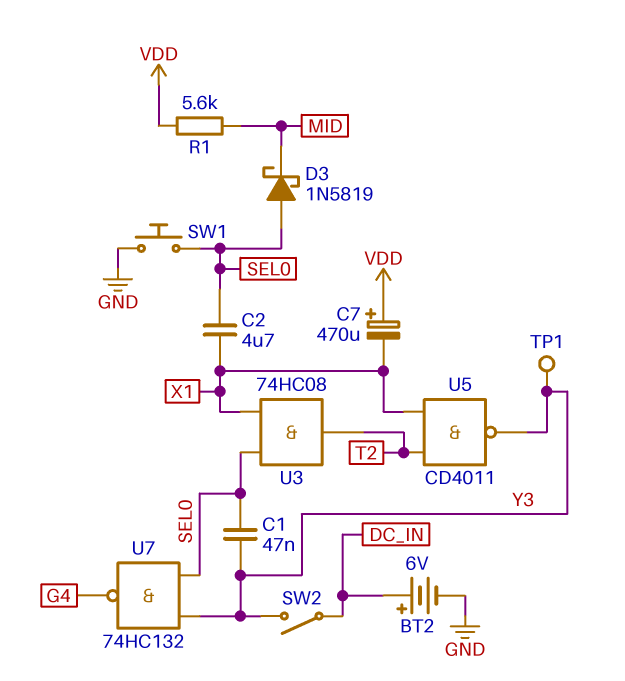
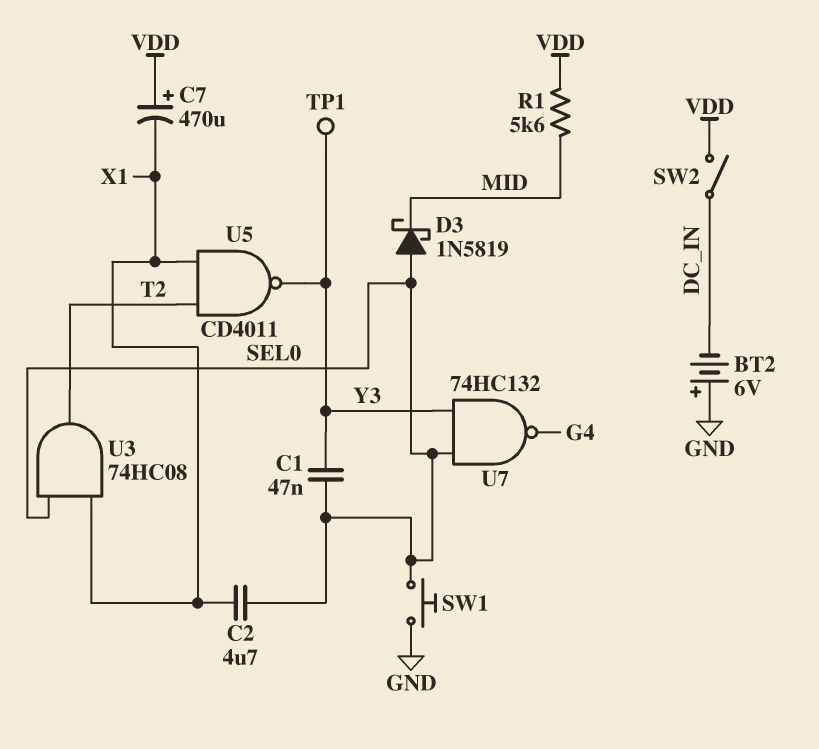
BT2: 6V (plus DC_IN, minus GND) -> 6V (plus GND, minus DC_IN)
SW2: switch (DC_IN, Y3) -> switch (DC_IN, VDD)

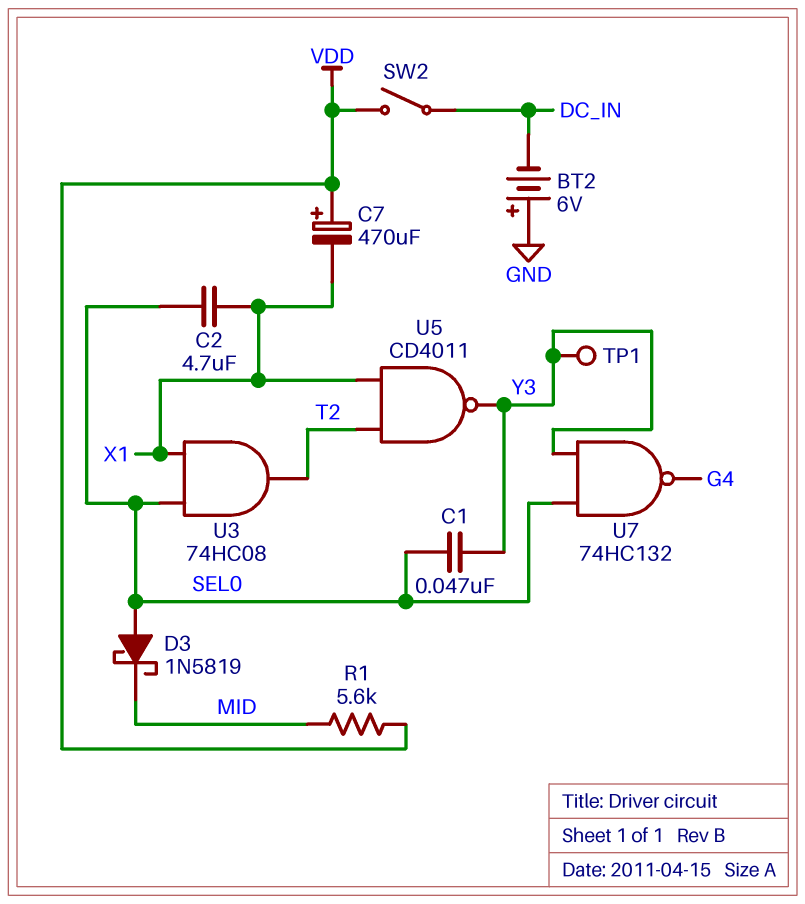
SW1: button (GND, SEL0) -> none

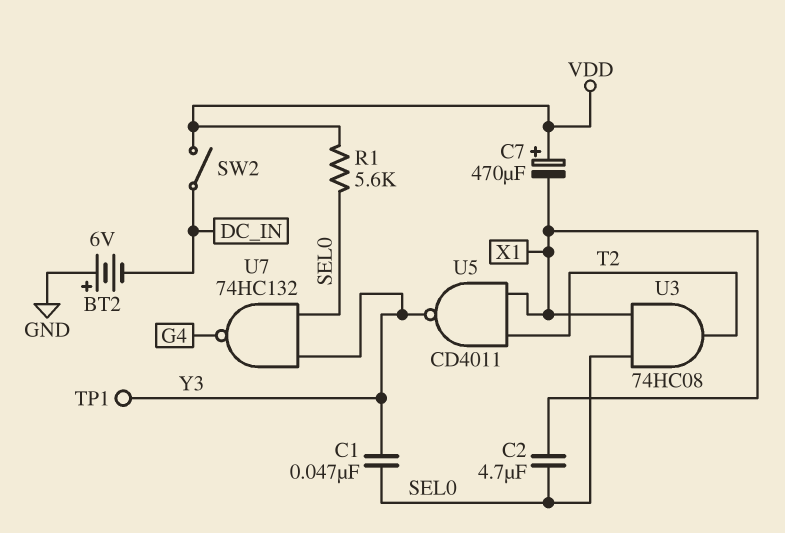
D3: schottky 1N5819 (A SEL0, K MID) -> none
R1: 5.6k (MID, VDD) -> 5.6k (SEL0, VDD)

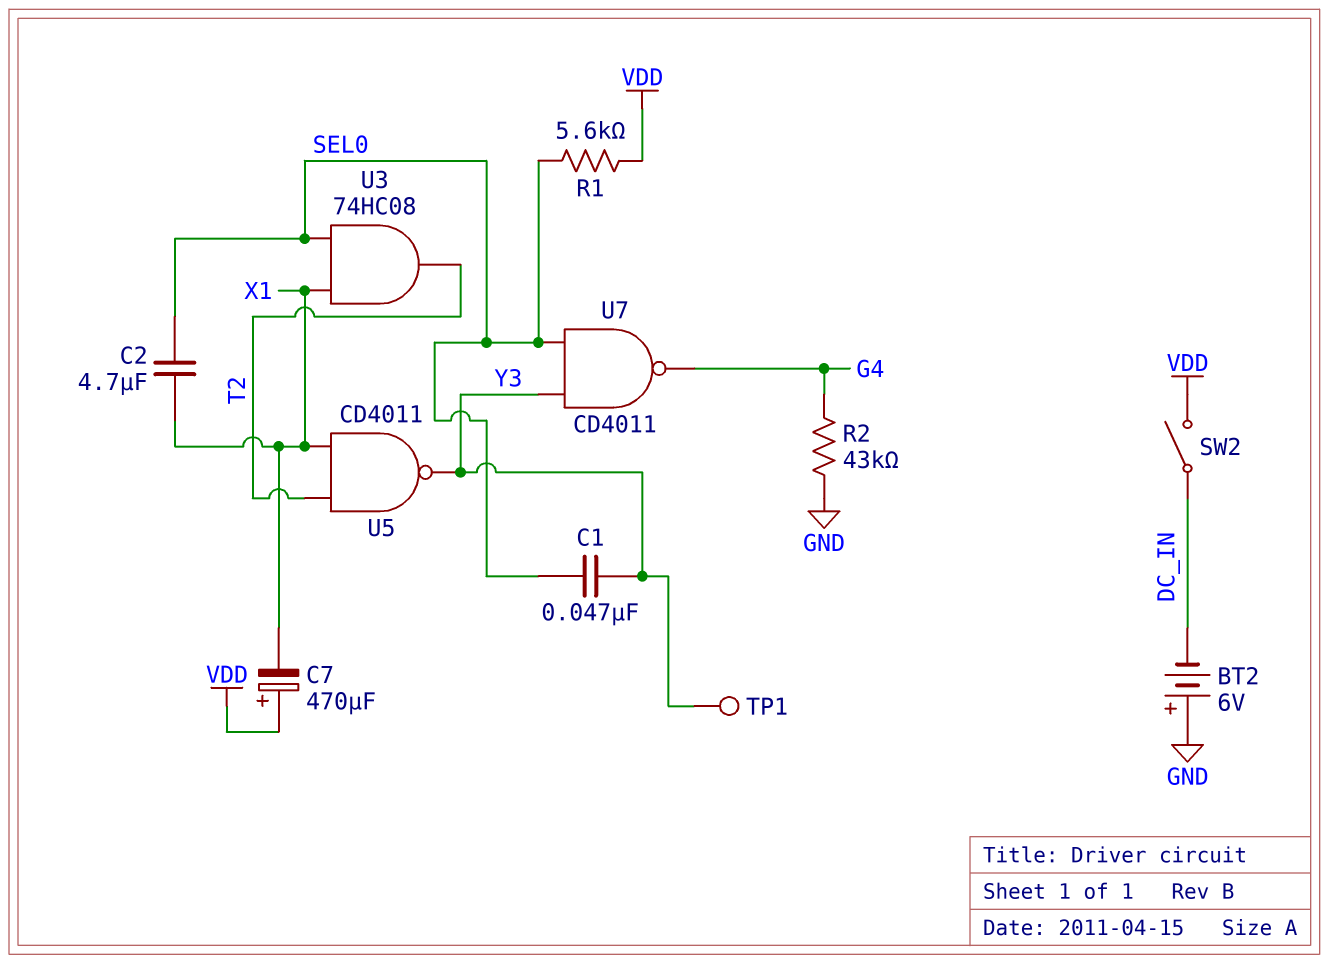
R2: none -> 43k (G4, GND)
U7: NAND 74HC132 (in SEL0, in Y3, out G4) -> NAND CD4011 (in SEL0, in Y3, out G4)

